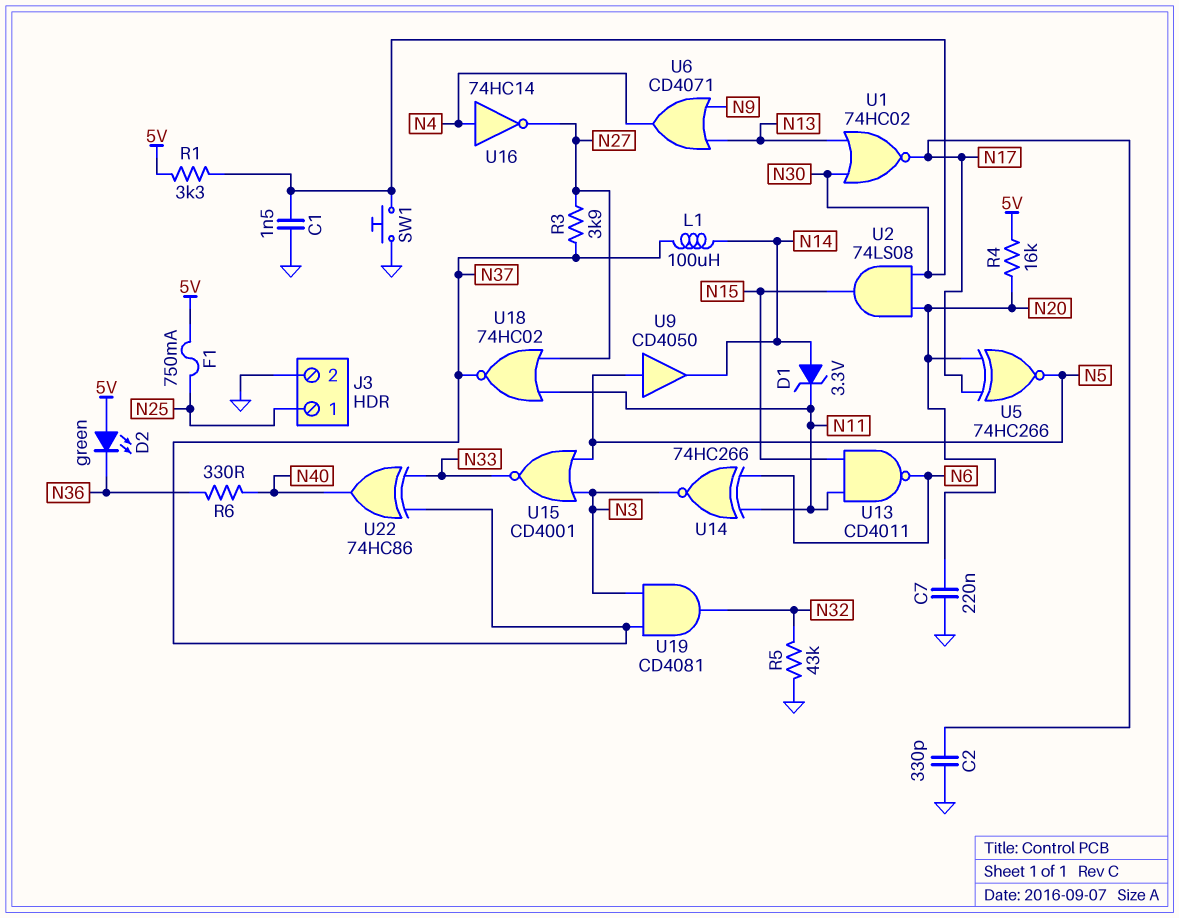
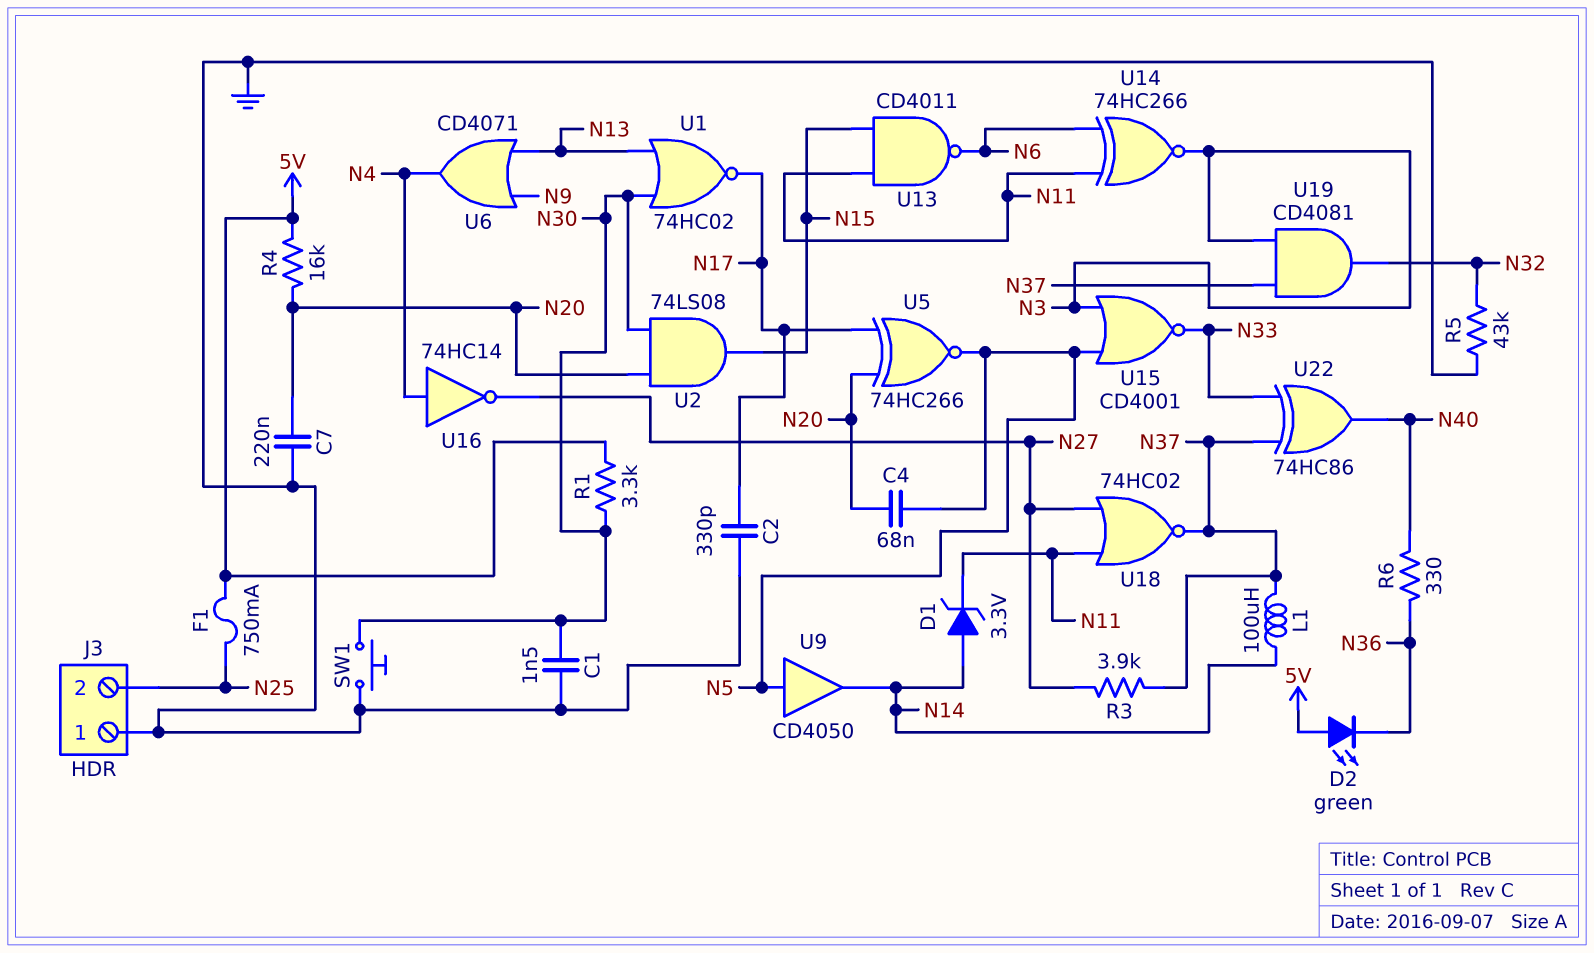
C4: none -> 68nF (N5, N20)
J3 pin 1: N25 -> GND
J3 pin 2: GND -> N25

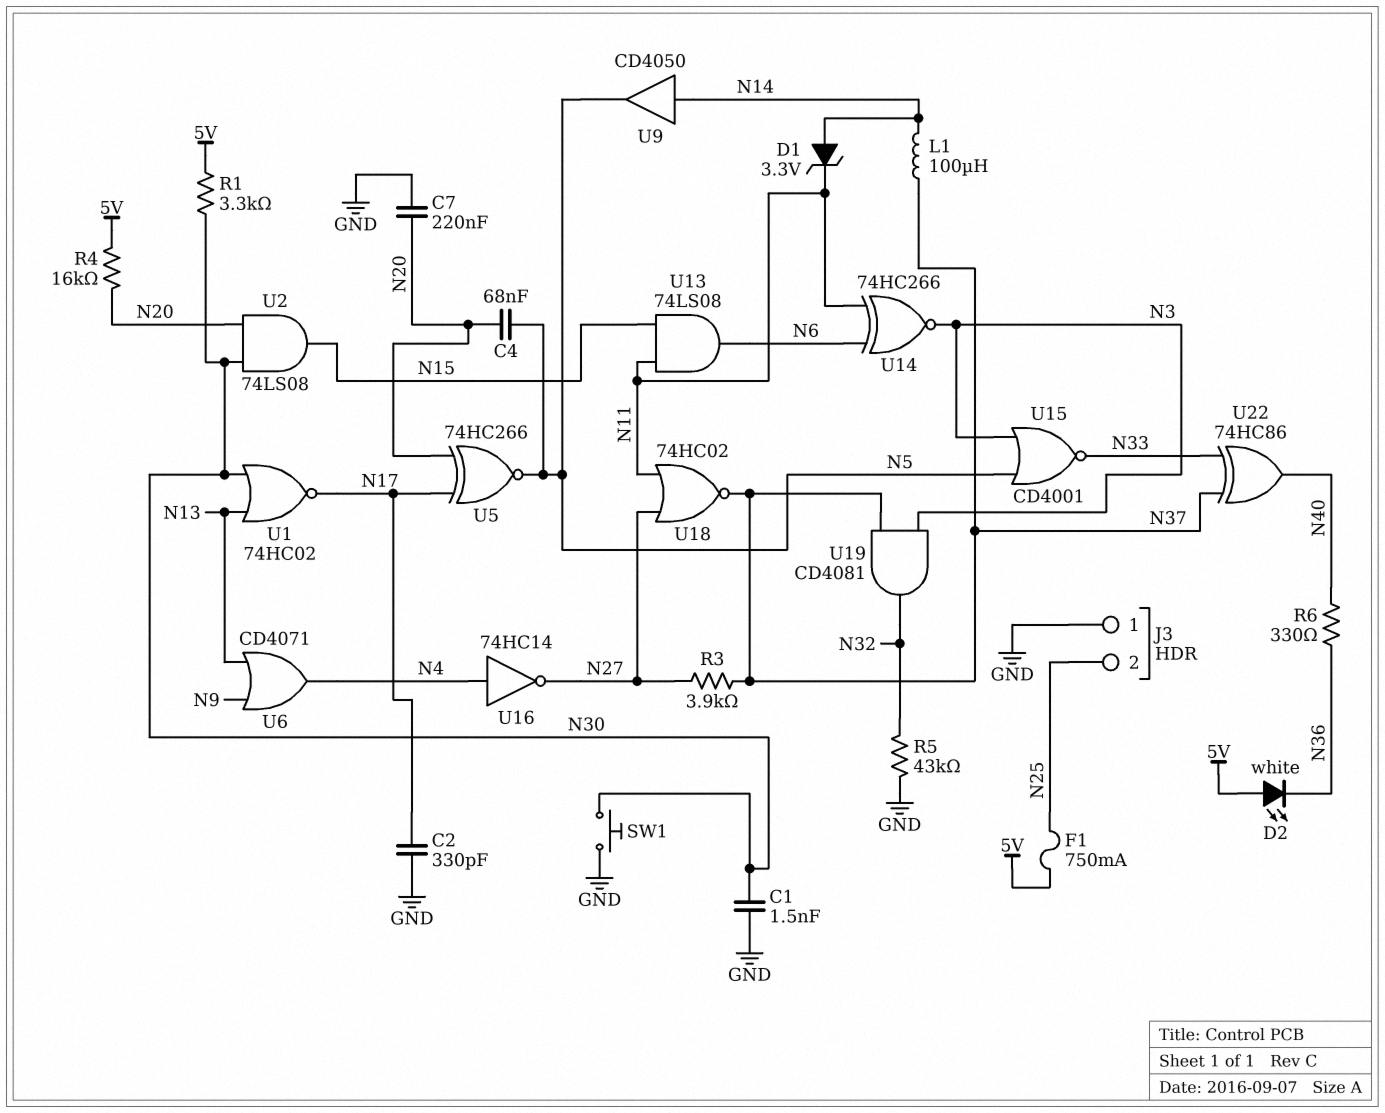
D2: LED green (A 5V, K N36) -> LED white (A 5V, K N36)
U9: buffer CD4050 (in N5, out N14) -> buffer CD4050 (in N14, out N5)
U13: NAND CD4011 (in N11, in N15, out N6) -> AND 74LS08 (in N11, in N15, out N6)

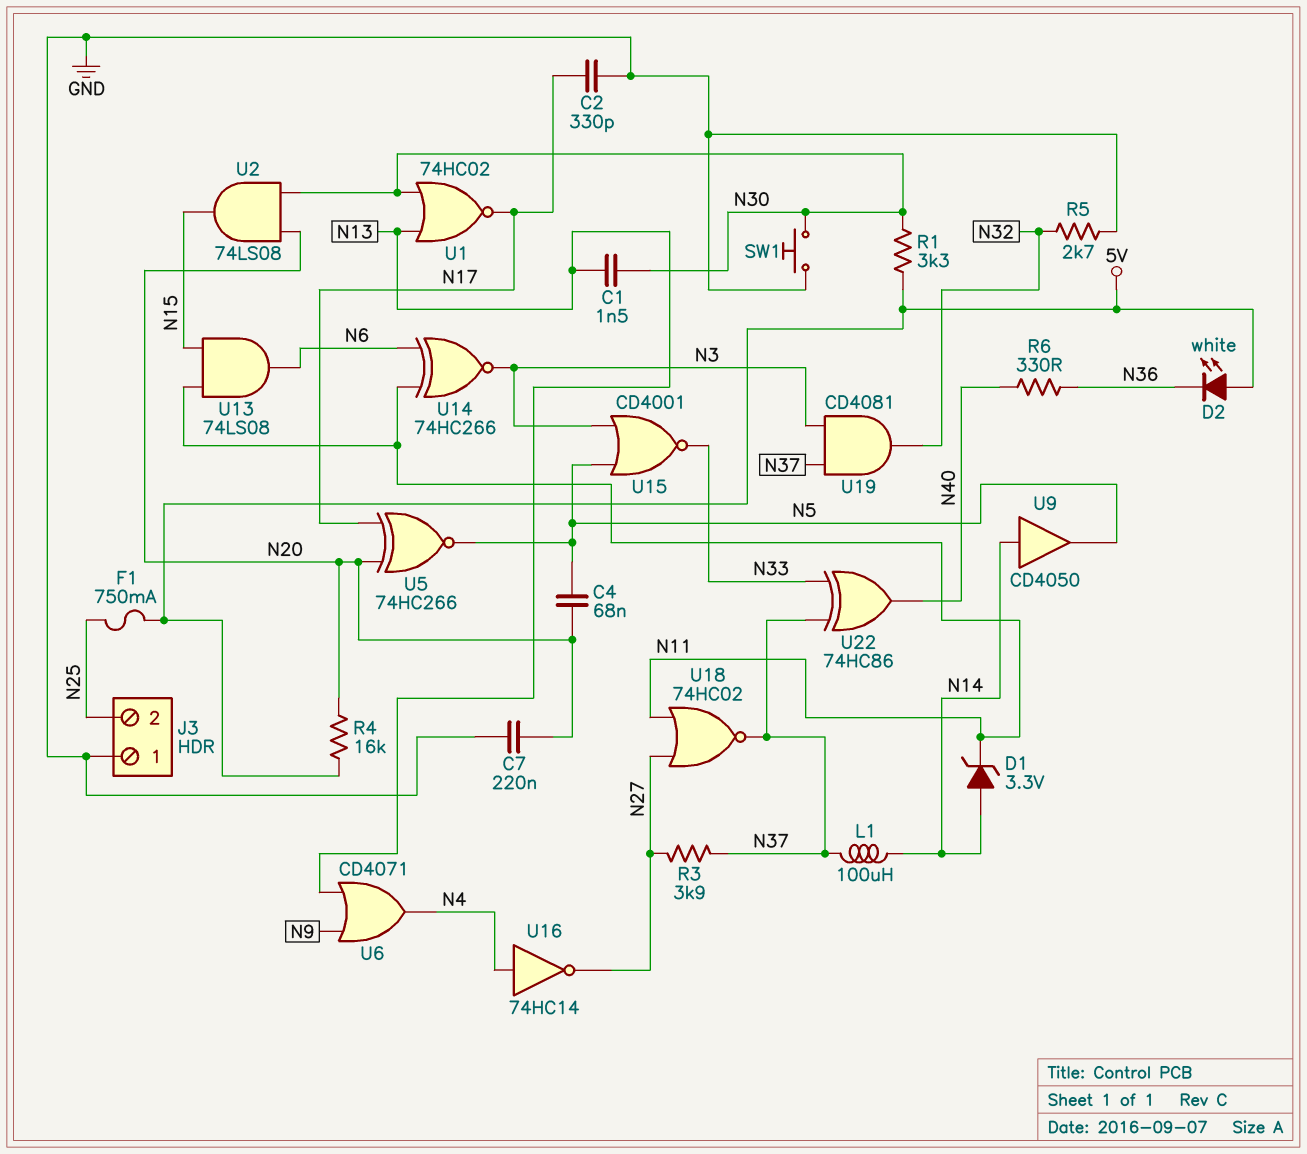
C1: 1.5nF (GND, N30) -> 1.5nF (N13, N30)
R5: 43k (GND, N32) -> 2.7k (GND, N32)

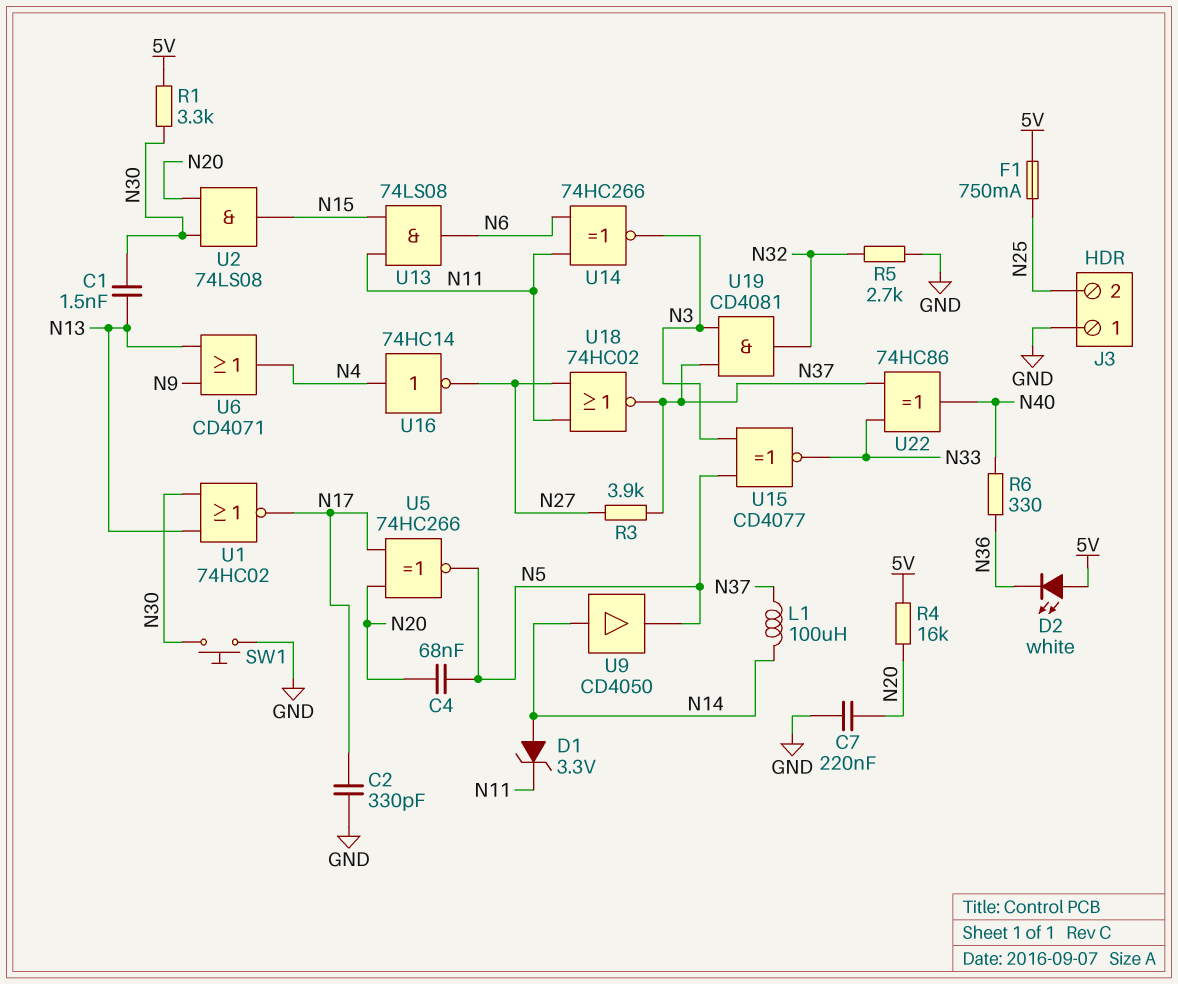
U15: NOR CD4001 (in N3, in N5, out N33) -> XNOR CD4077 (in N3, in N5, out N33)

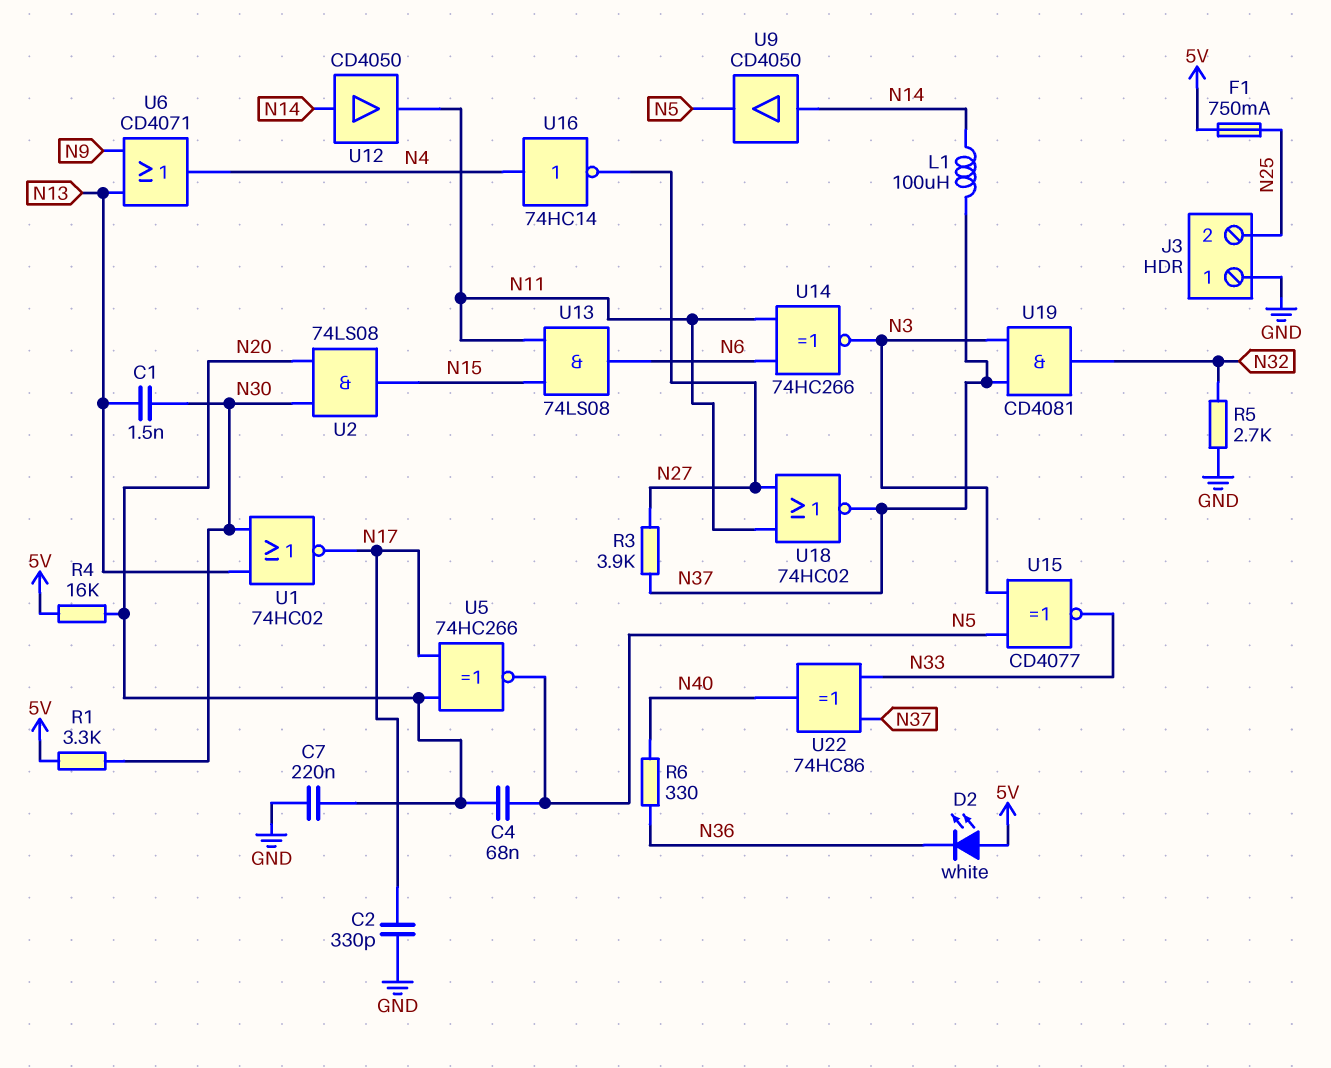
D1: zener 3.3V (A N14, K N11) -> none
SW1: button (GND, N30) -> none
U12: none -> buffer CD4050 (in N14, out N11)

